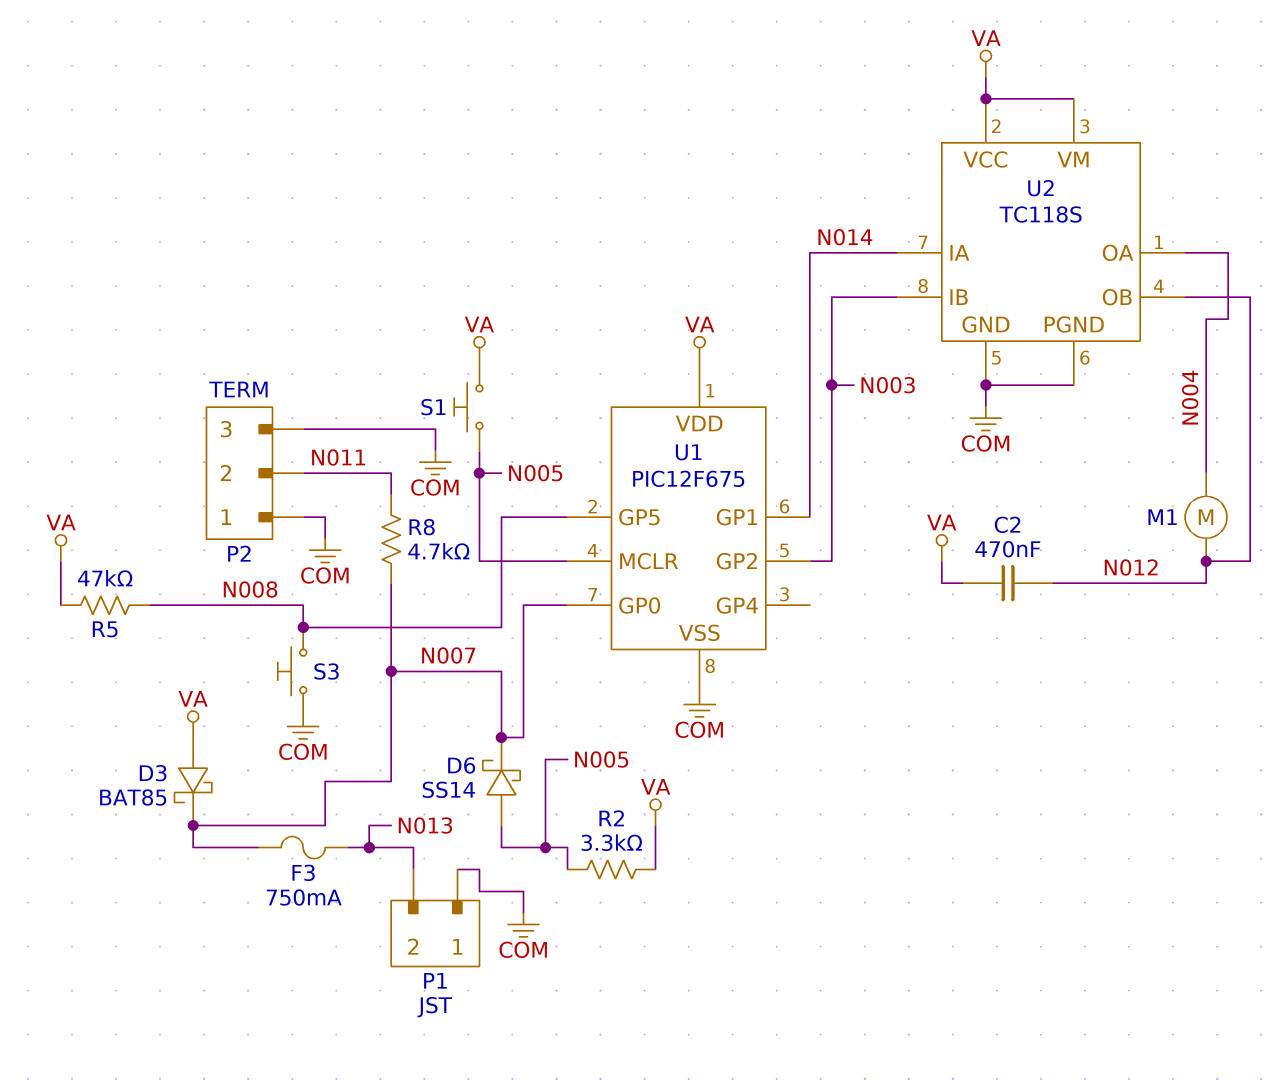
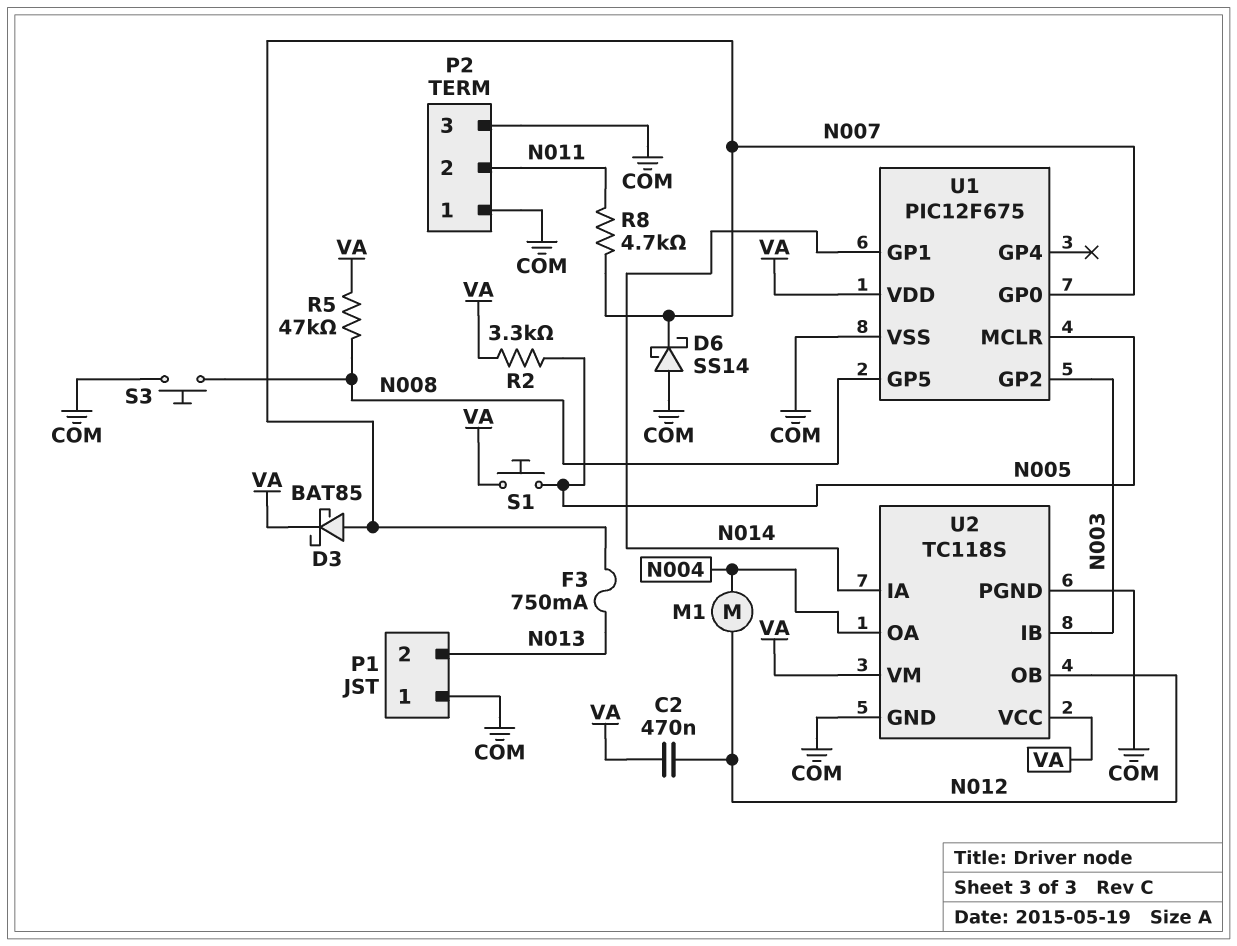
D3: schottky BAT85 (A VA, K N007) -> schottky BAT85 (A N007, K VA)
D6: schottky SS14 (A N005, K N007) -> schottky SS14 (A COM, K N007)

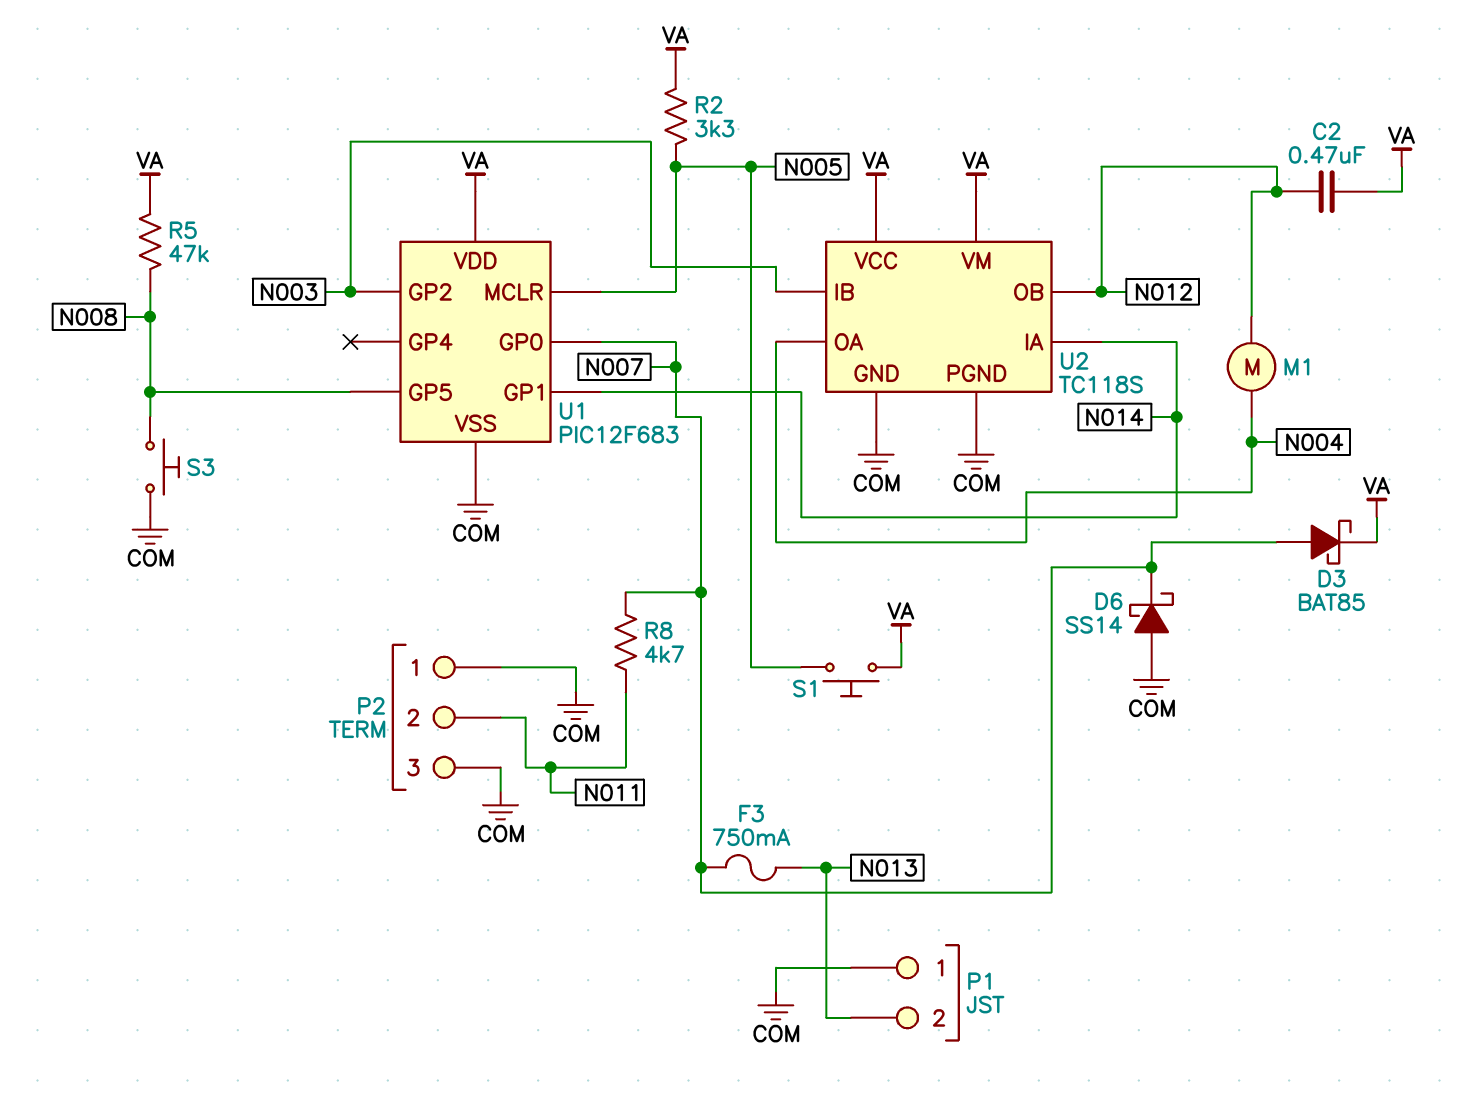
U1: PIC12F675 -> PIC12F683

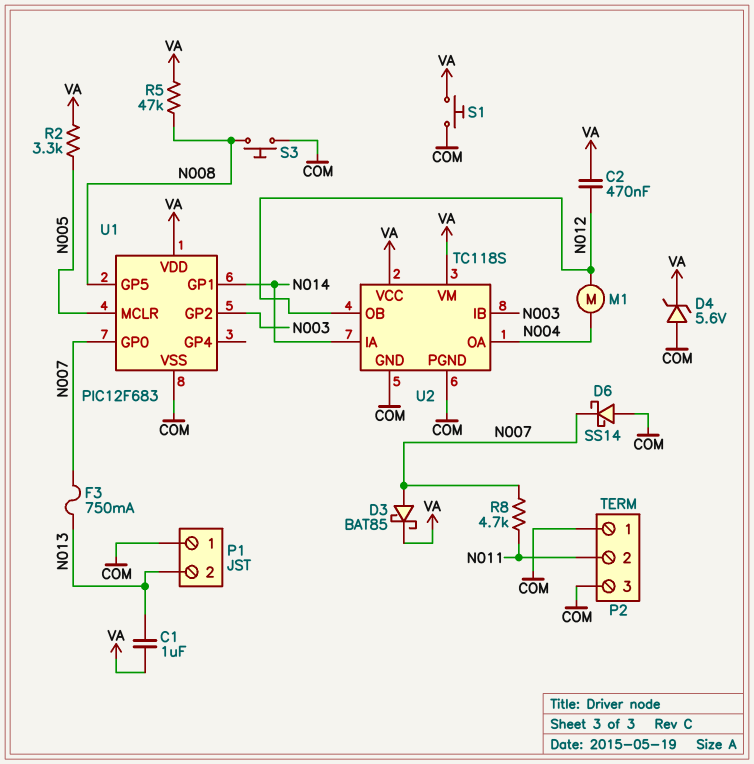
C1: none -> 1uF (N013, VA)
D4: none -> zener 5.6V (A COM, K VA)
S1: button (N005, VA) -> button (COM, VA)

